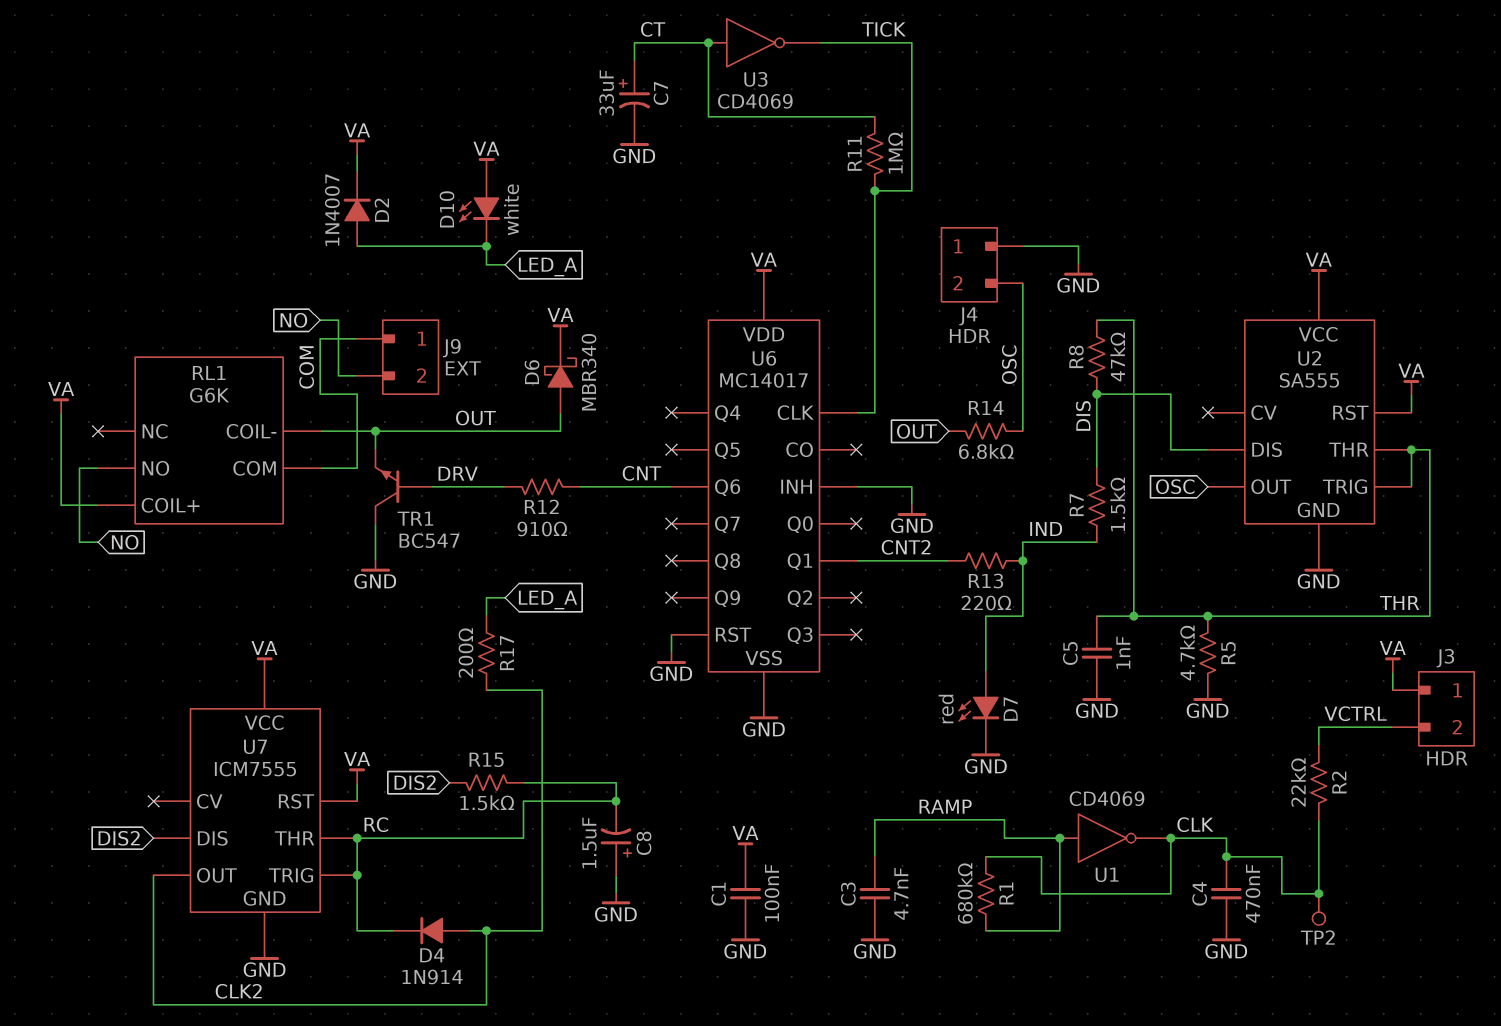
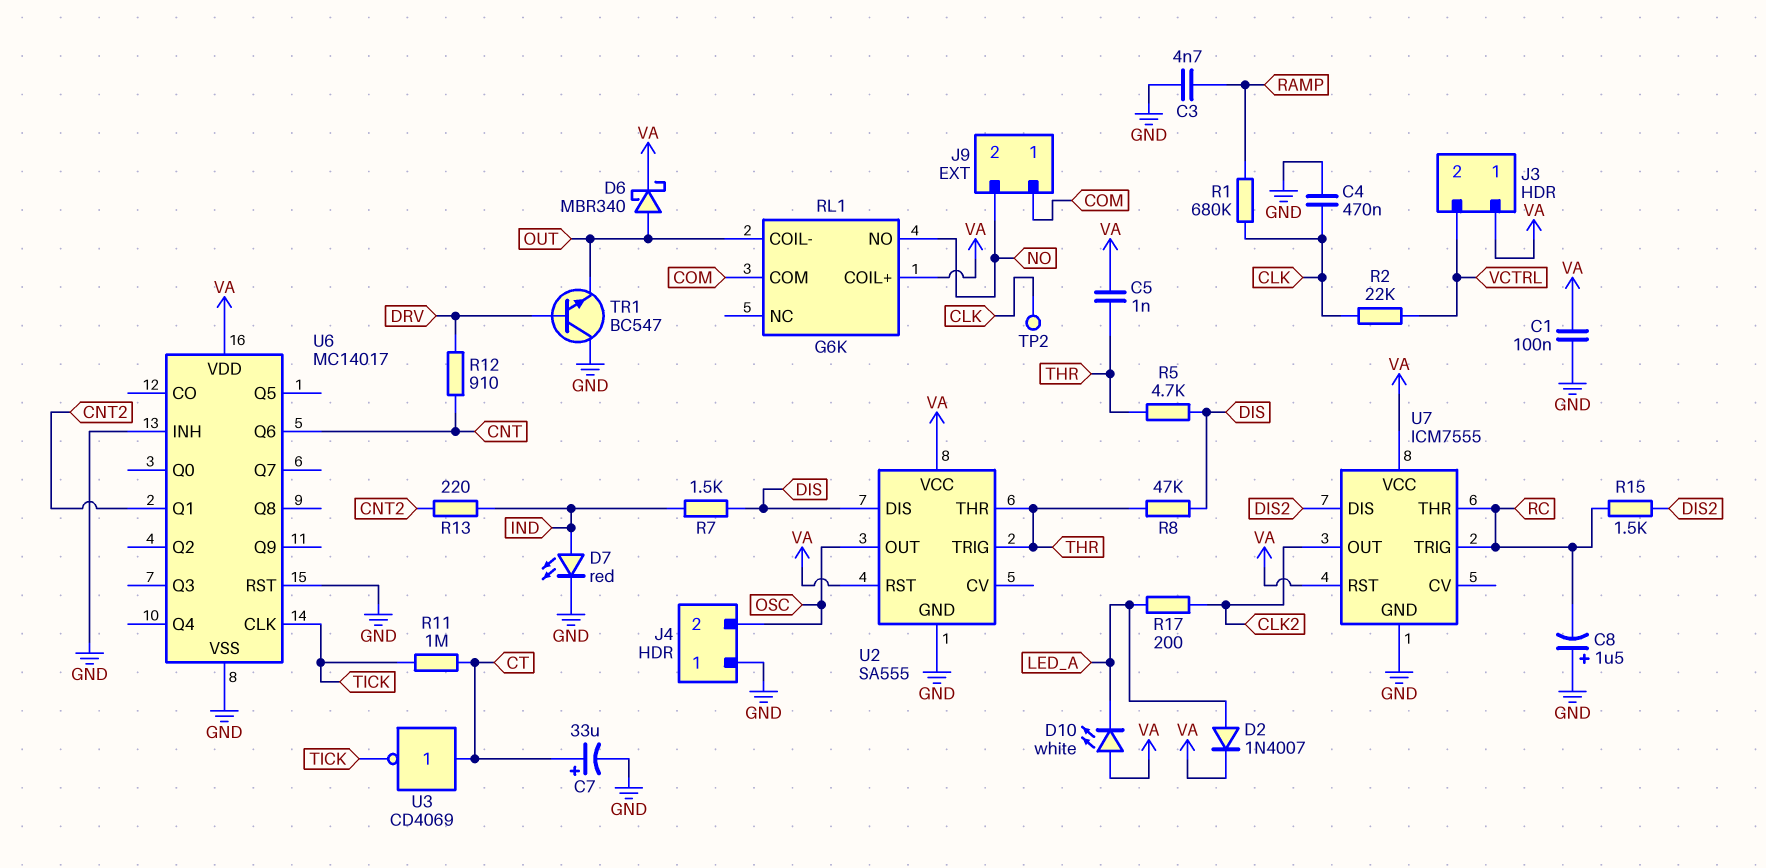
C5: 1nF (GND, THR) -> 1nF (THR, VA)
D4: diode 1N914 (A CLK2, K RC) -> none
R5: 4.7k (GND, THR) -> 4.7k (DIS, THR)
R14: 6.8k (OSC, OUT) -> none
U1: NOT CD4069 (in RAMP, out CLK) -> none

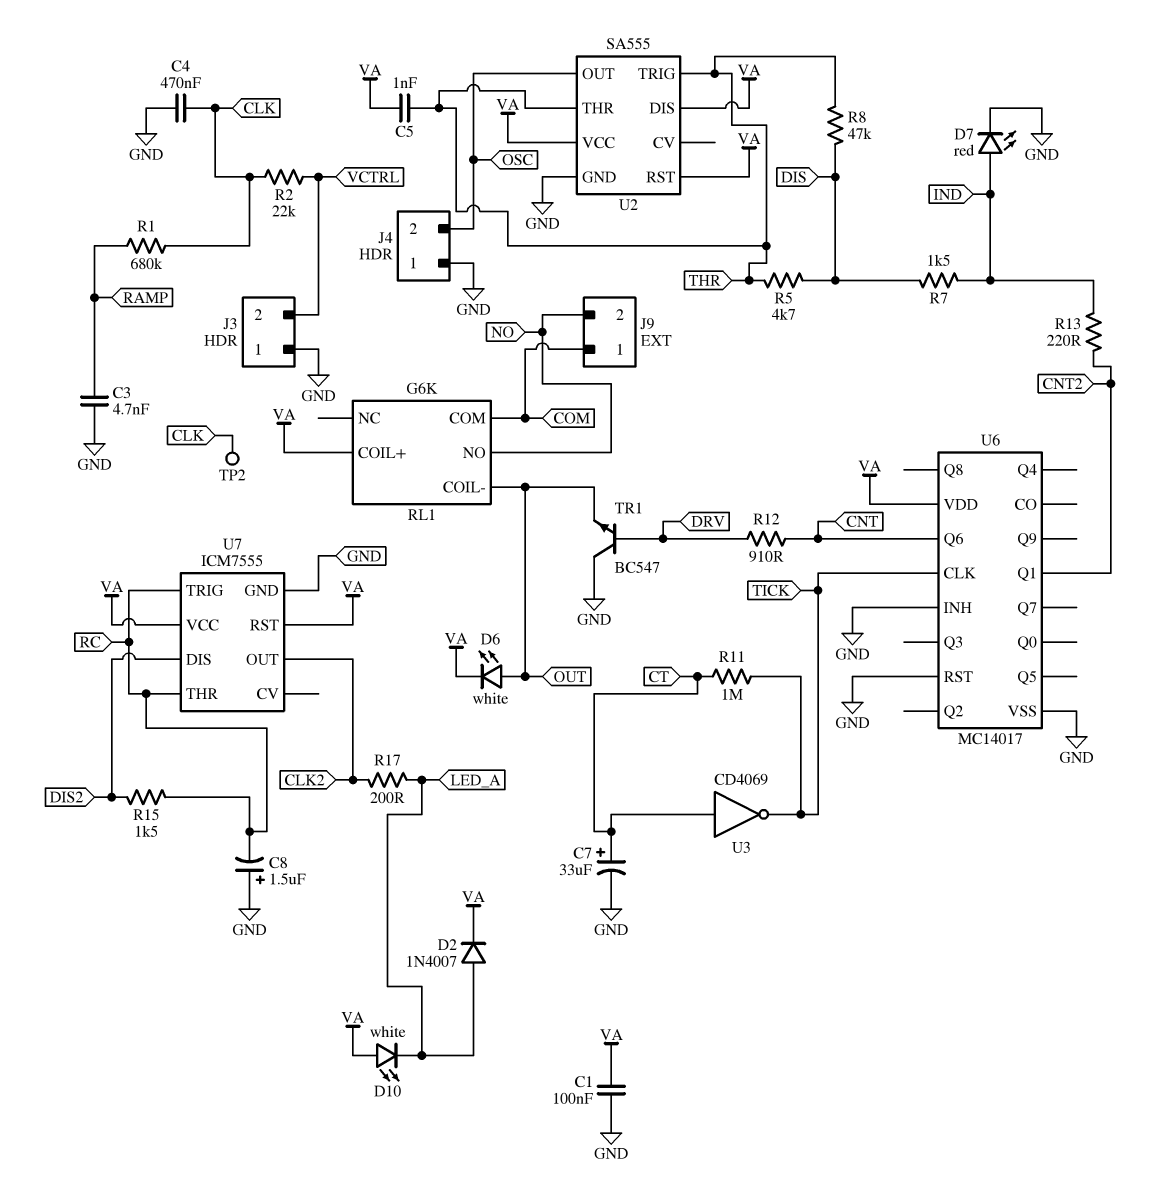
D6: schottky MBR340 (A OUT, K VA) -> LED white (A OUT, K VA)
J3 pin 1: VA -> GND
U2 pin DIS: DIS -> VA

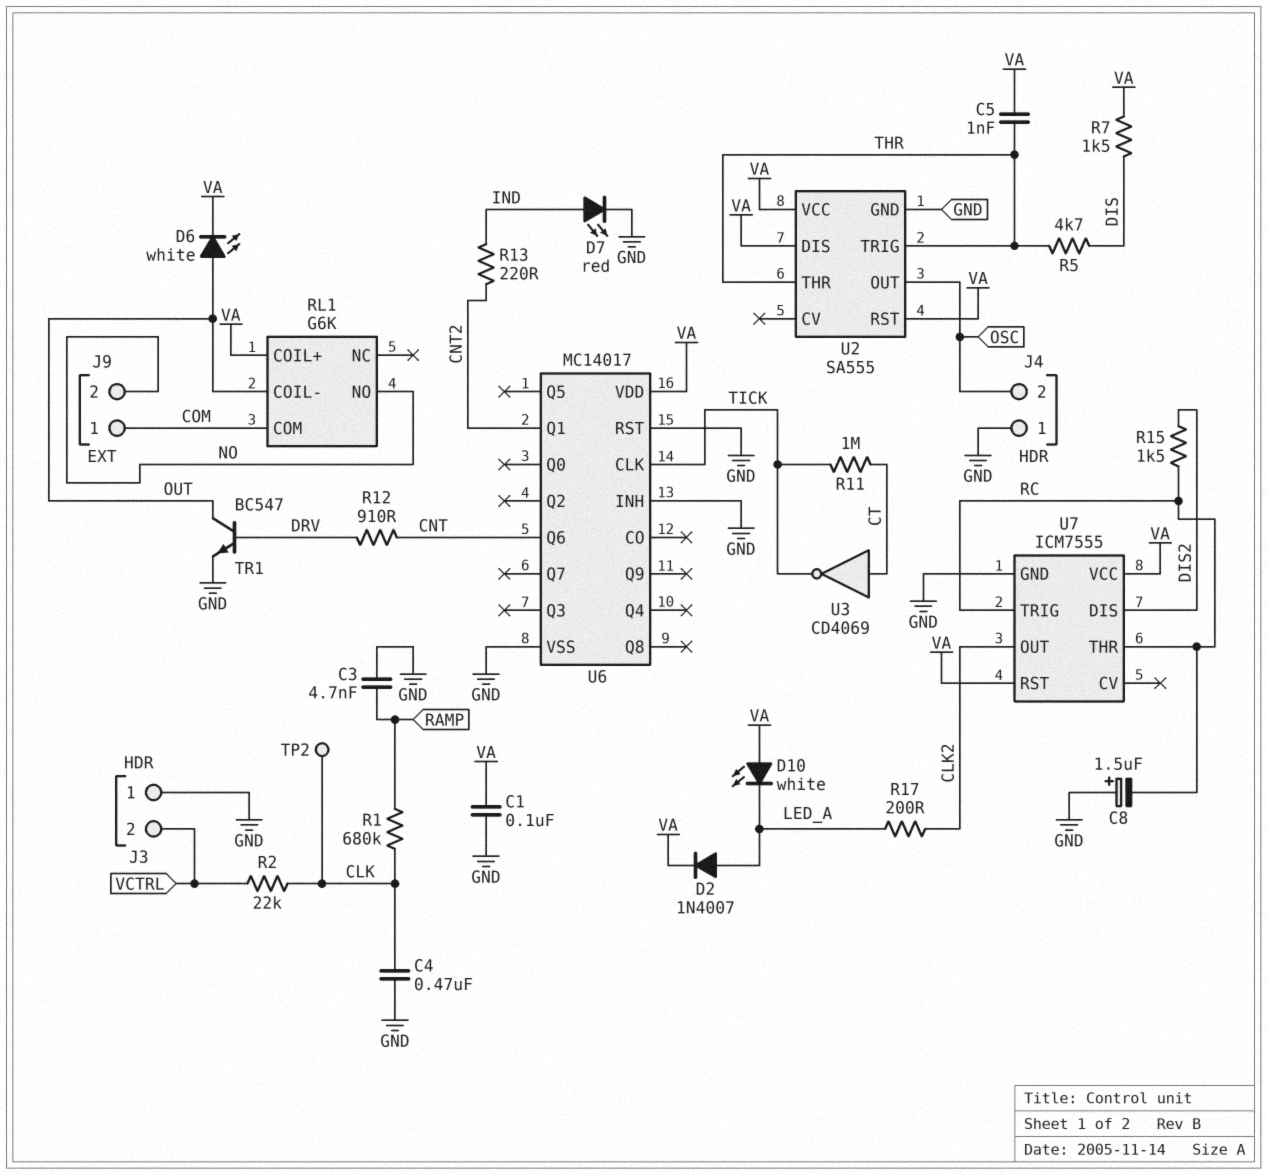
C7: 33uF (plus CT, minus GND) -> none
R7: 1.5k (DIS, IND) -> 1.5k (DIS, VA)
R8: 47k (DIS, THR) -> none
TR1: NPN BC547 (B DRV, C GND, E OUT) -> NPN BC547 (B DRV, C OUT, E GND)

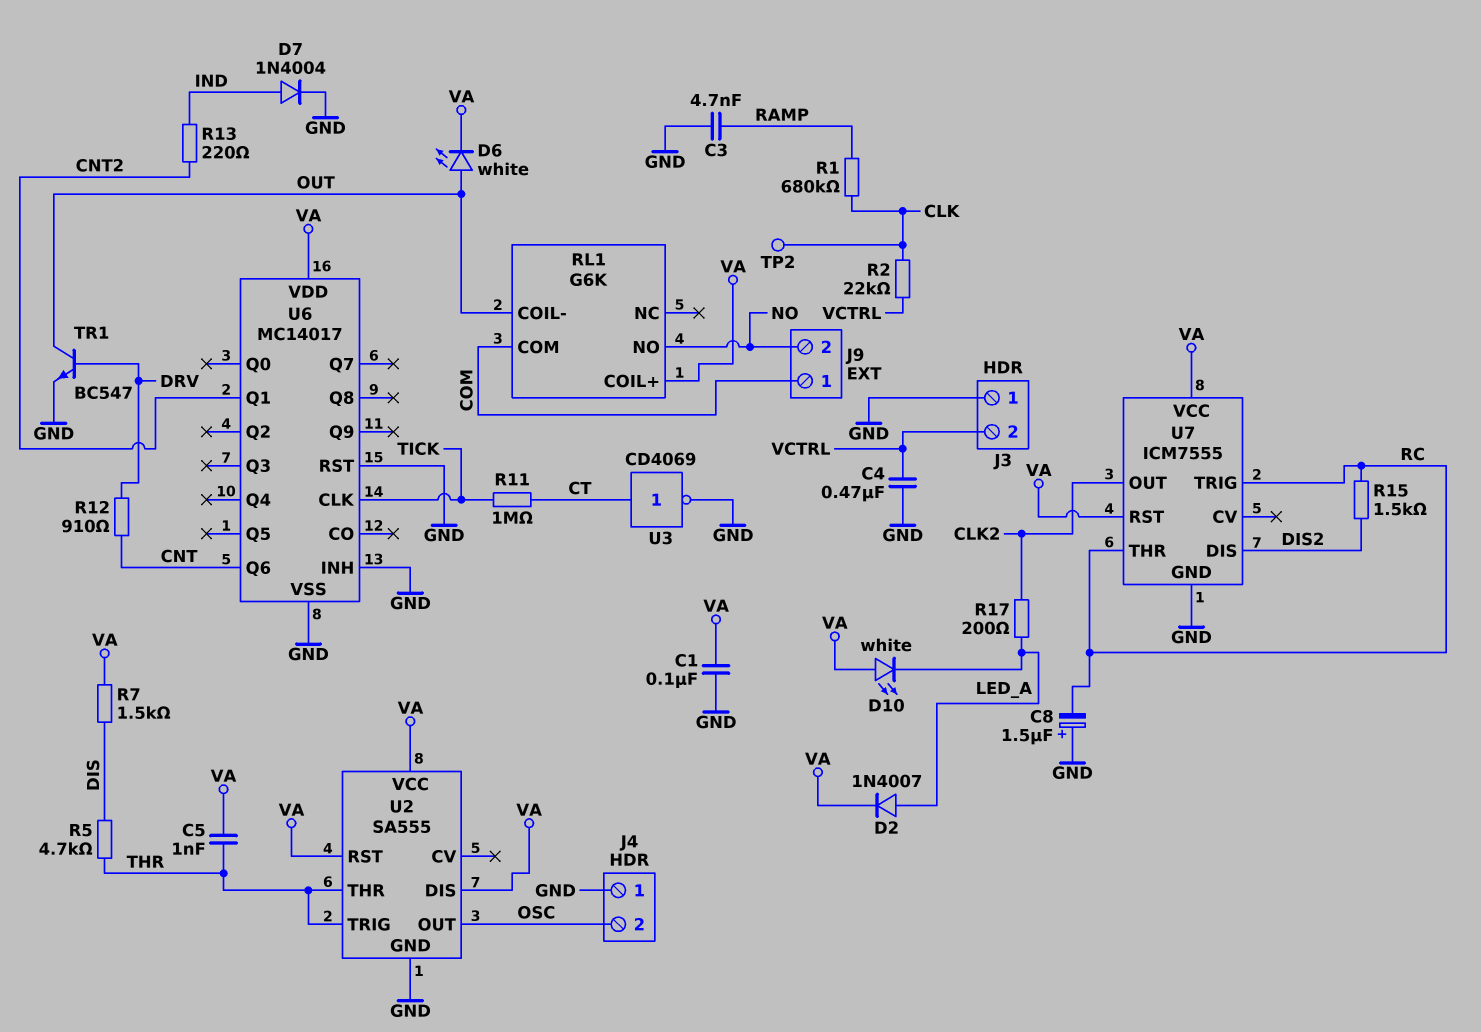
C4: 470nF (CLK, GND) -> 470nF (GND, VCTRL)
D7: LED red (A IND, K GND) -> diode 1N4004 (A IND, K GND)
U3: NOT CD4069 (in CT, out TICK) -> NOT CD4069 (in CT, out GND)

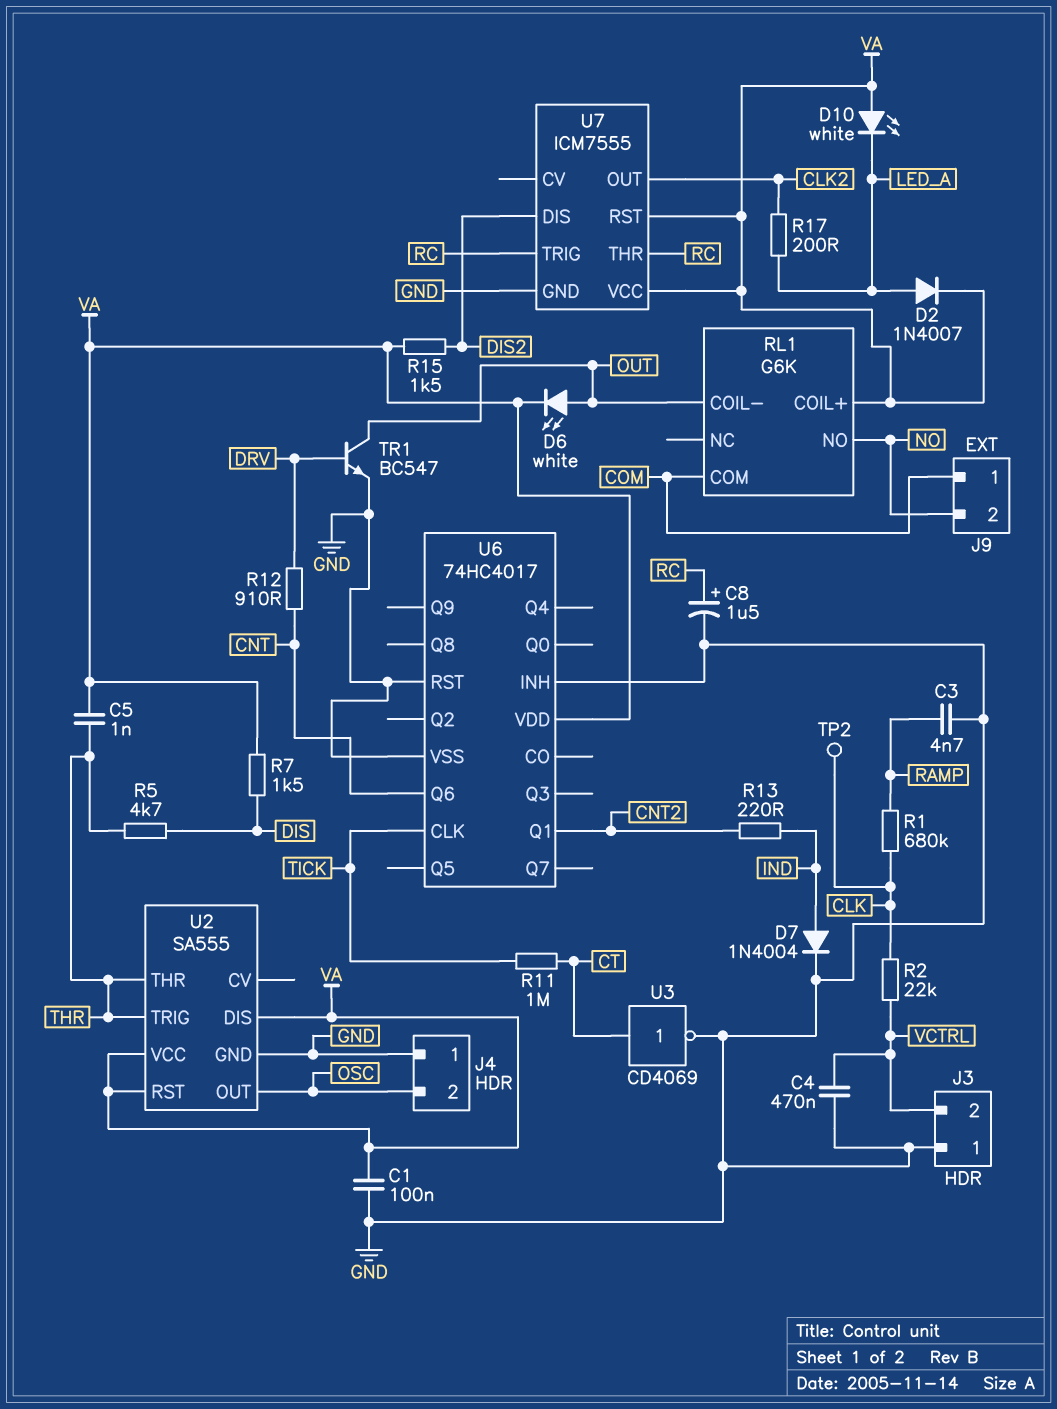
C8: 1.5uF (plus GND, minus RC) -> 1.5uF (plus RC, minus GND)
R15: 1.5k (DIS2, RC) -> 1.5k (DIS2, VA)
U6: MC14017 -> 74HC4017

